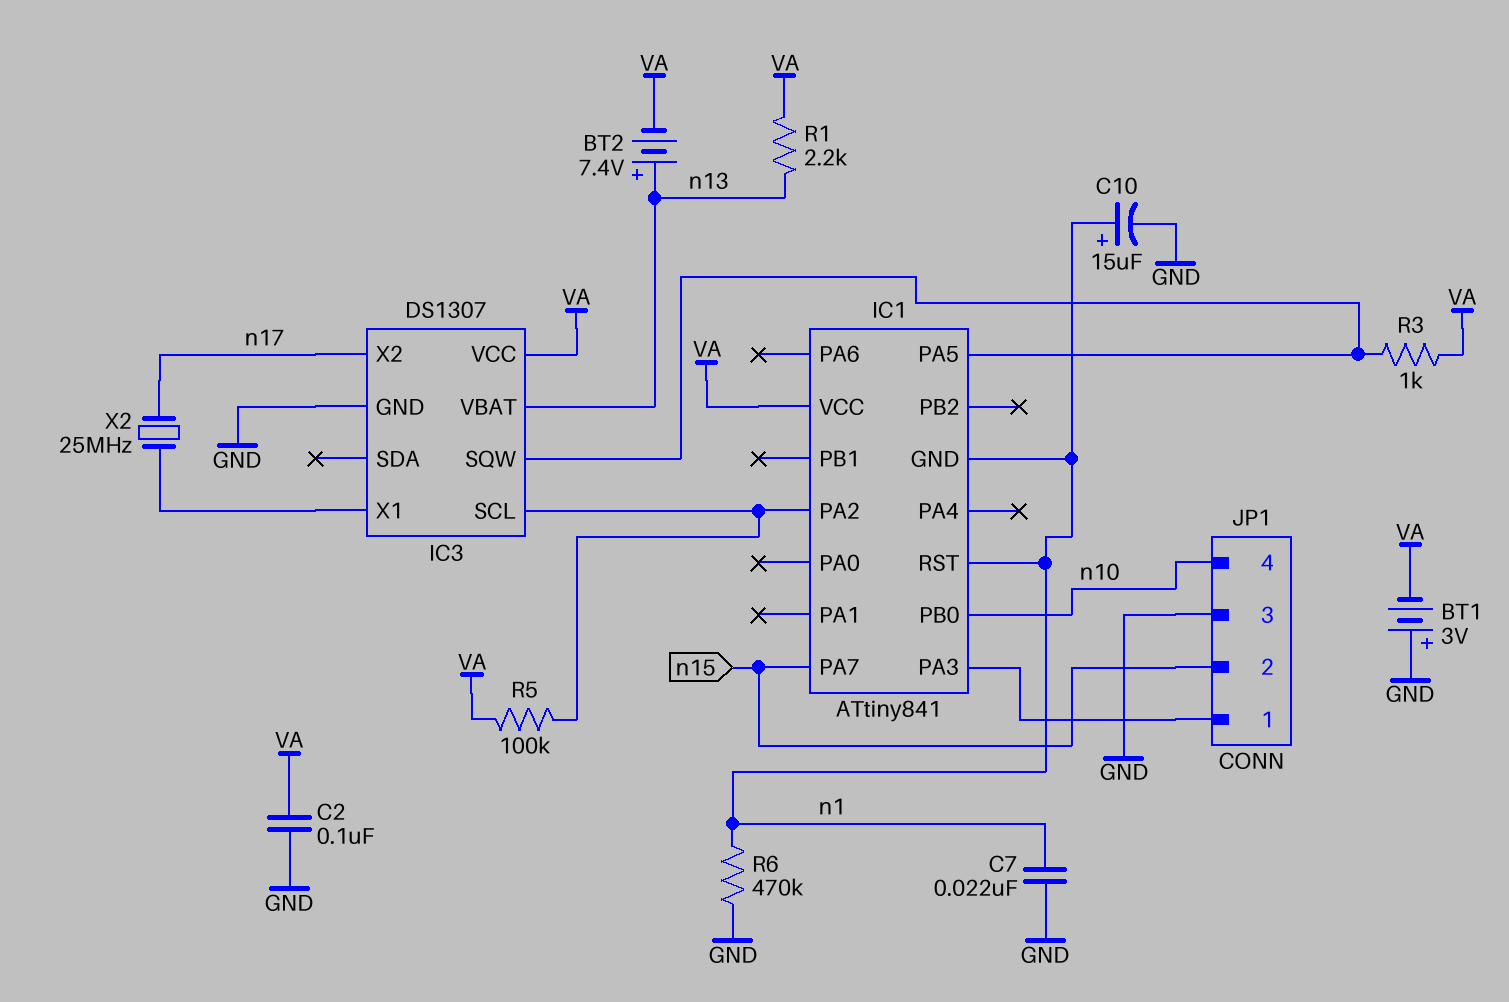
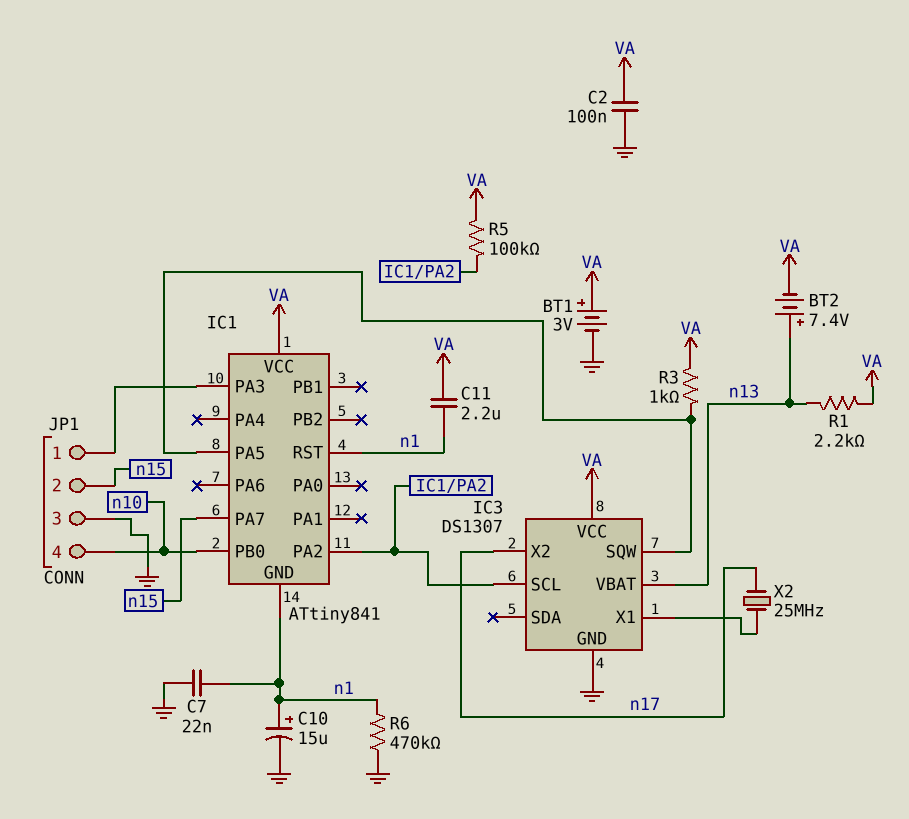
BT1: 3V (plus GND, minus VA) -> 3V (plus VA, minus GND)
C11: none -> 2.2uF (VA, n1)

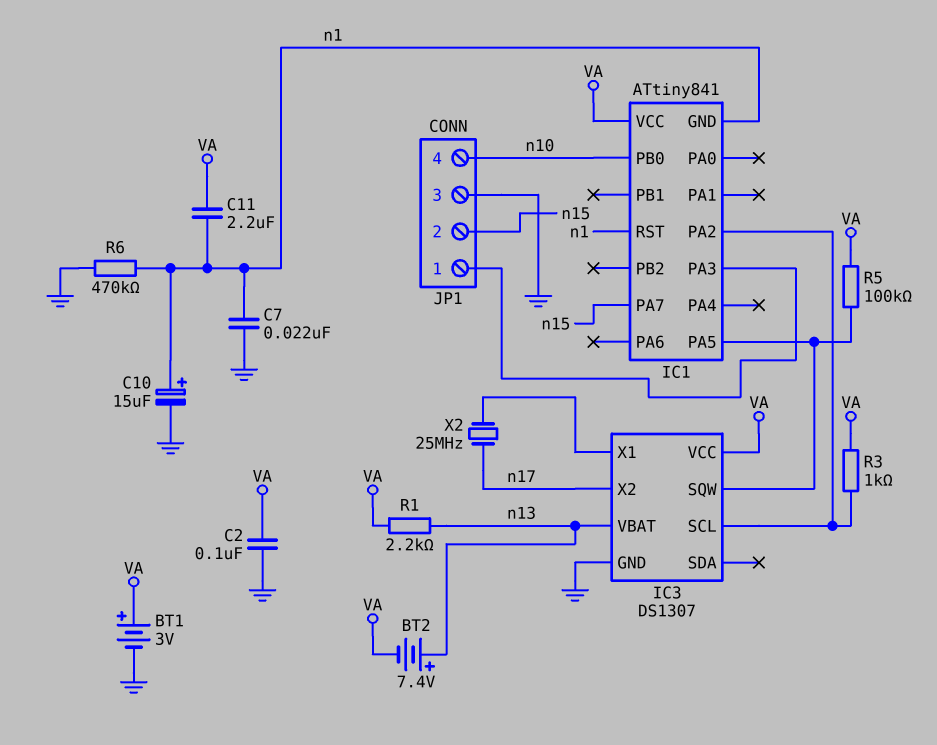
R3: 1k (IC1/PA5, VA) -> 1k (IC1/PA2, VA)
R5: 100k (IC1/PA2, VA) -> 100k (IC1/PA5, VA)

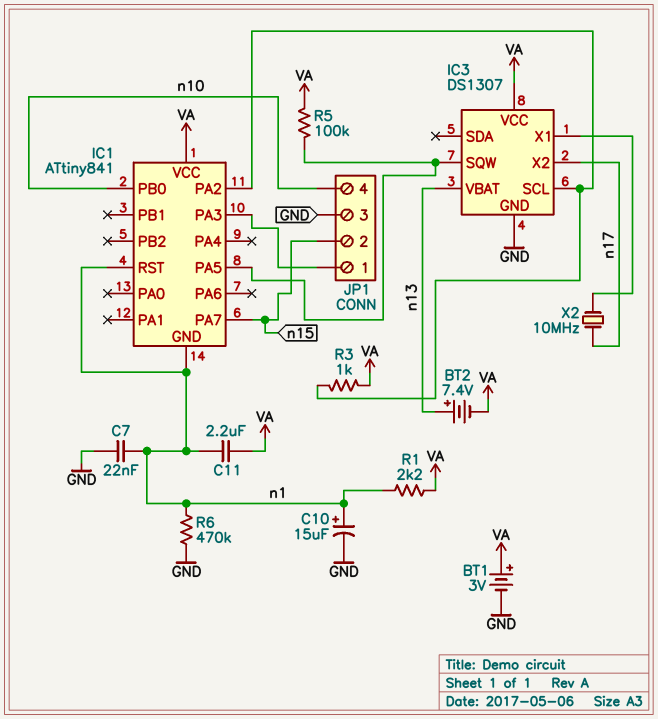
C2: 100nF (GND, VA) -> none
R1: 2.2k (VA, n13) -> 2.2k (VA, n1)
X2: 25MHz (IC3/X1, n17) -> 10MHz (IC3/X1, n17)

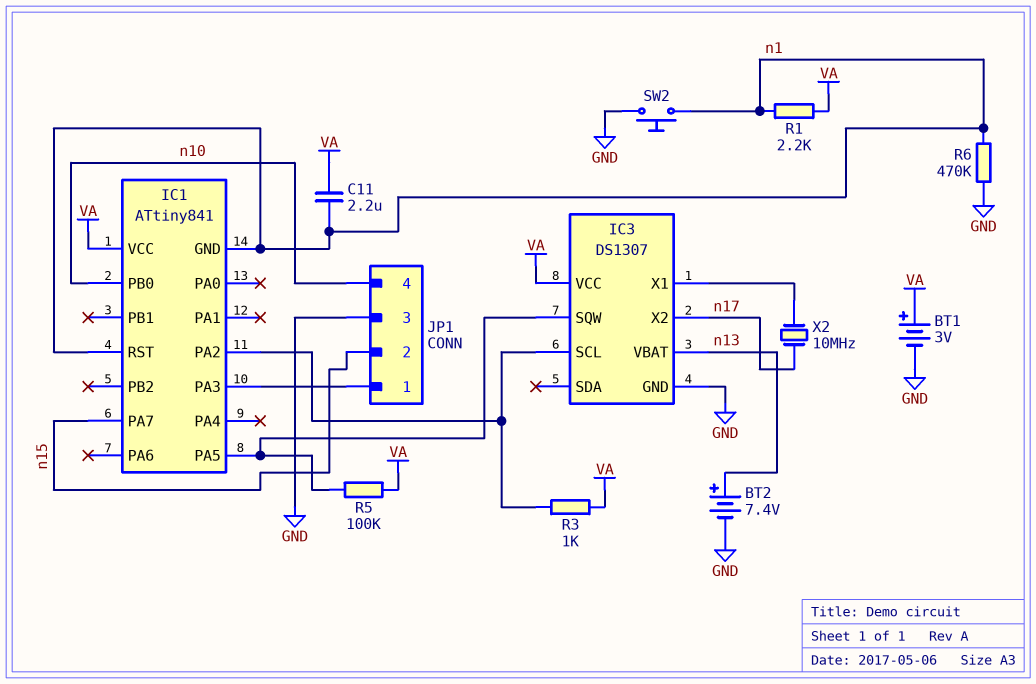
BT2: 7.4V (plus n13, minus VA) -> 7.4V (plus n13, minus GND)
C7: 22nF (GND, n1) -> none
C10: 15uF (plus n1, minus GND) -> none
SW2: none -> button (GND, n1)

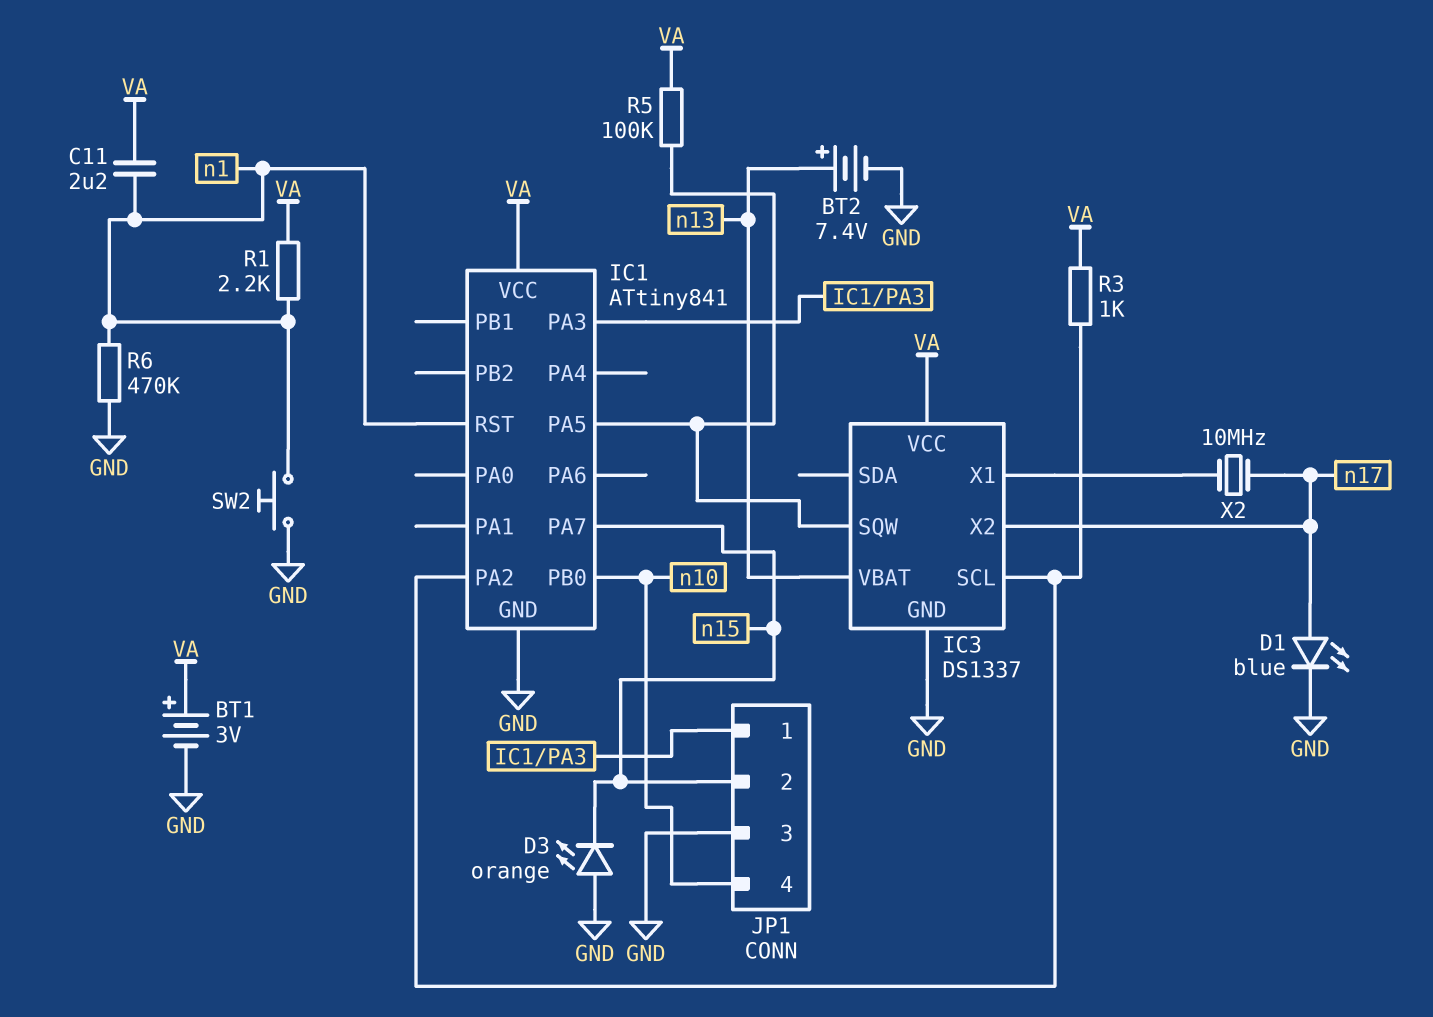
D1: none -> LED blue (A n17, K GND)
D3: none -> LED orange (A GND, K n15)
IC1 pin GND: n1 -> GND
IC3: DS1307 -> DS1337

